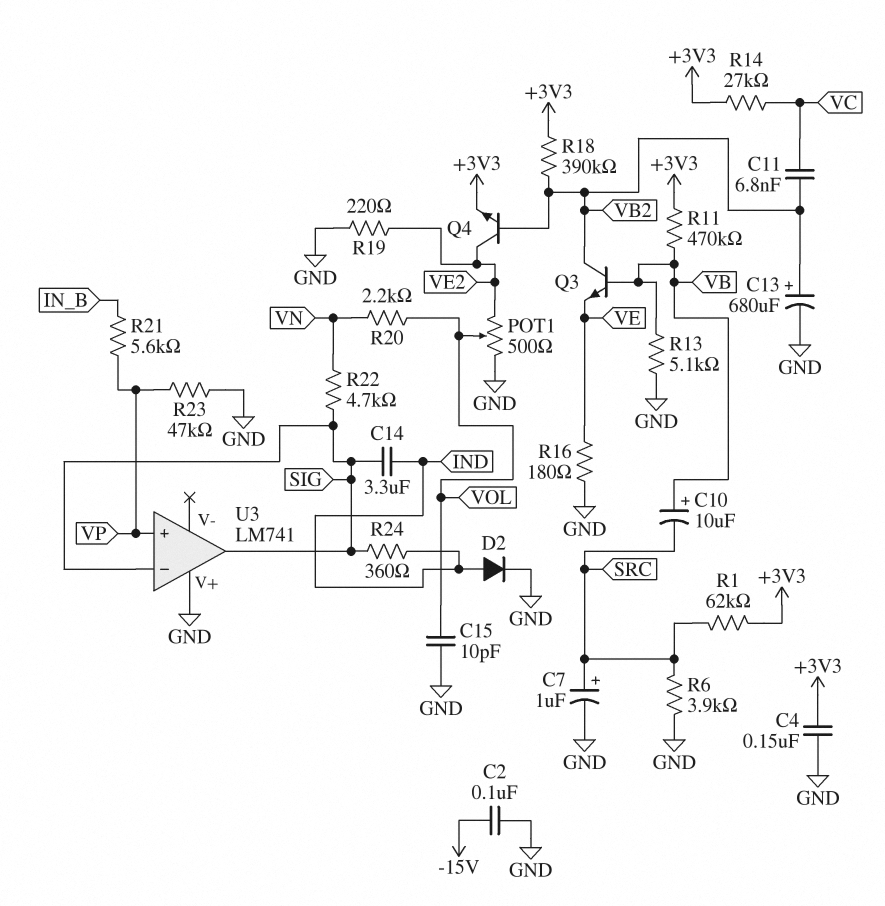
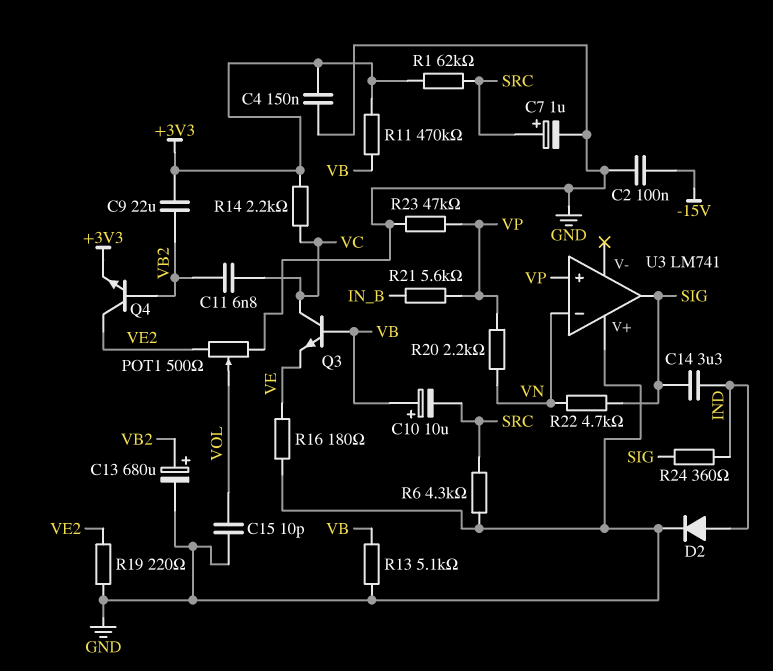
C9: none -> 22uF (+3V3, VB2)
Q3: NPN (B VB, C VB2, E VE) -> NPN (B VB, C VC, E VE)
R6: 3.9k (GND, SRC) -> 4.3k (GND, SRC)
R14: 27k (+3V3, VC) -> 2.2k (+3V3, VC)
R18: 390k (+3V3, VB2) -> none
R20: 2.2k (VN, VOL) -> 2.2k (VN, VP)
U3 pin in-: SIG -> VN

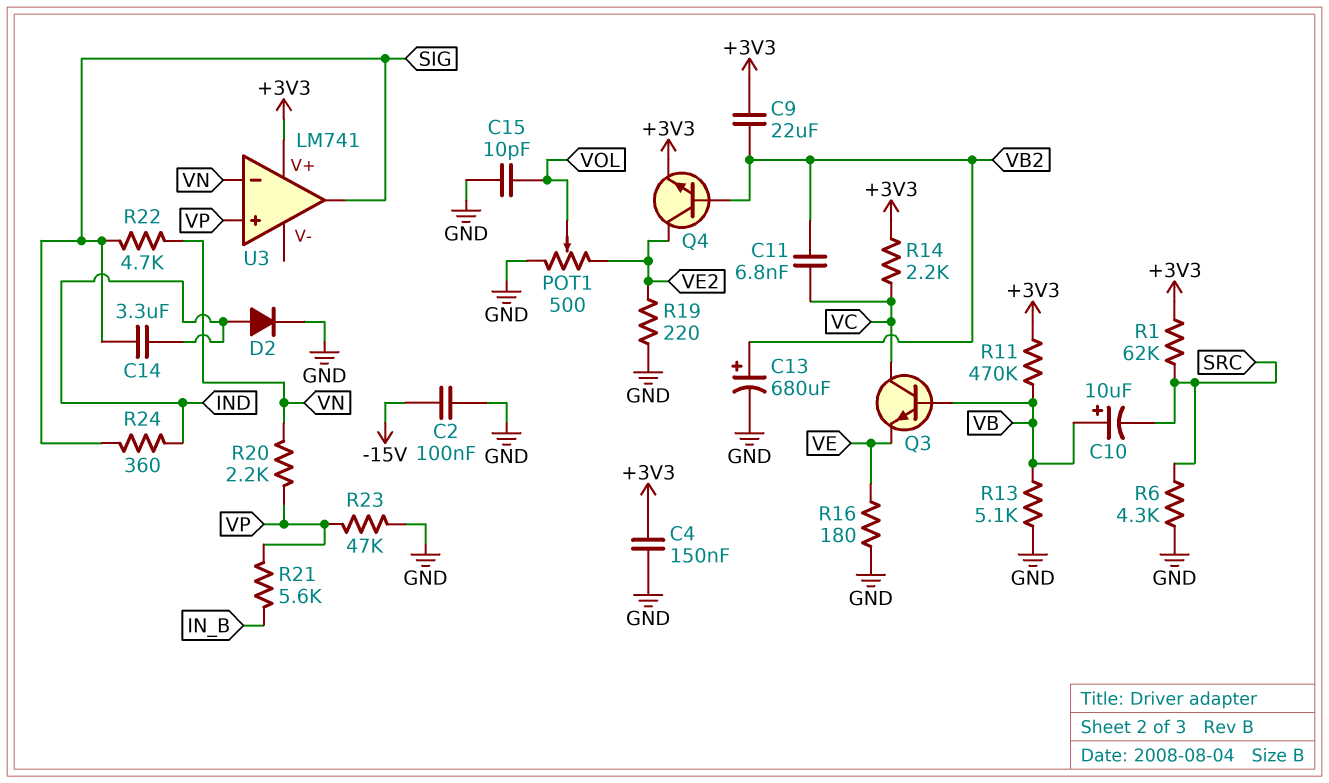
C7: 1uF (plus SRC, minus GND) -> none
U3 pin V+: GND -> +3V3

